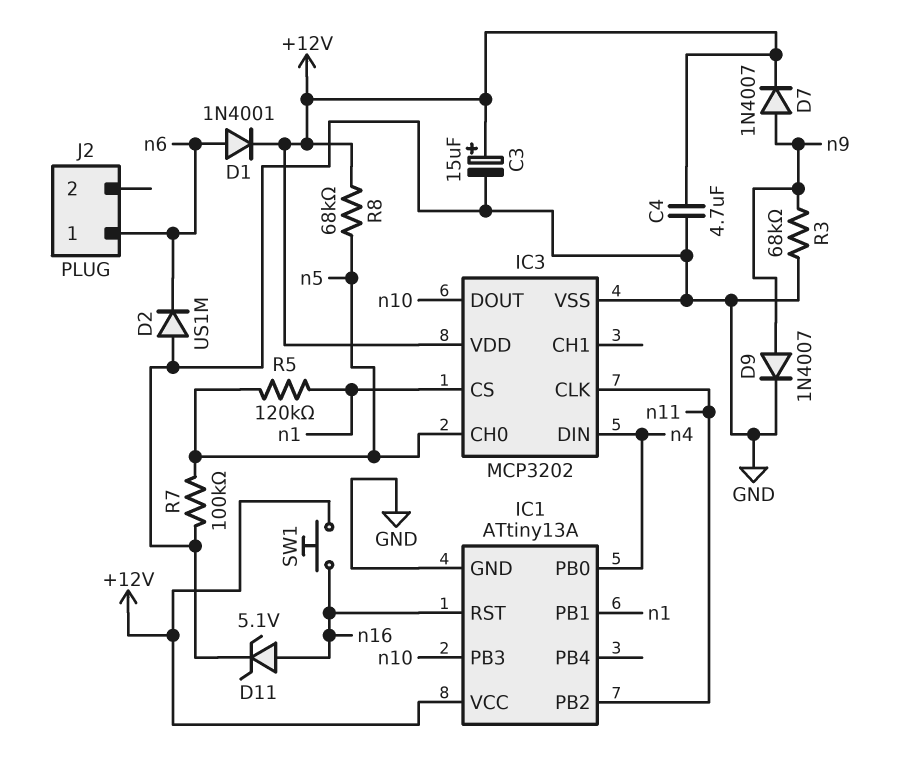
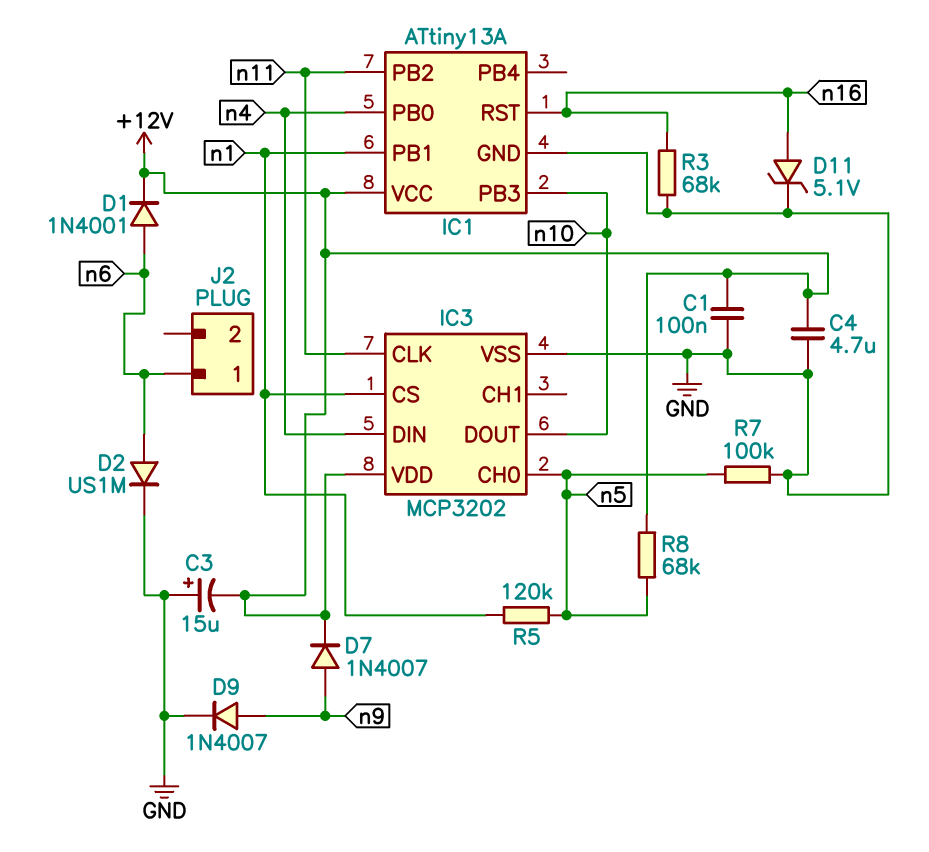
C1: none -> 100nF (+12V, GND)
C3: 15uF (plus +12V, minus GND) -> 15uF (plus GND, minus +12V)
D2: diode US1M (A GND, K n6) -> diode US1M (A n6, K GND)
R3: 68k (GND, n9) -> 68k (GND, n16)
SW1: button (+12V, n16) -> none

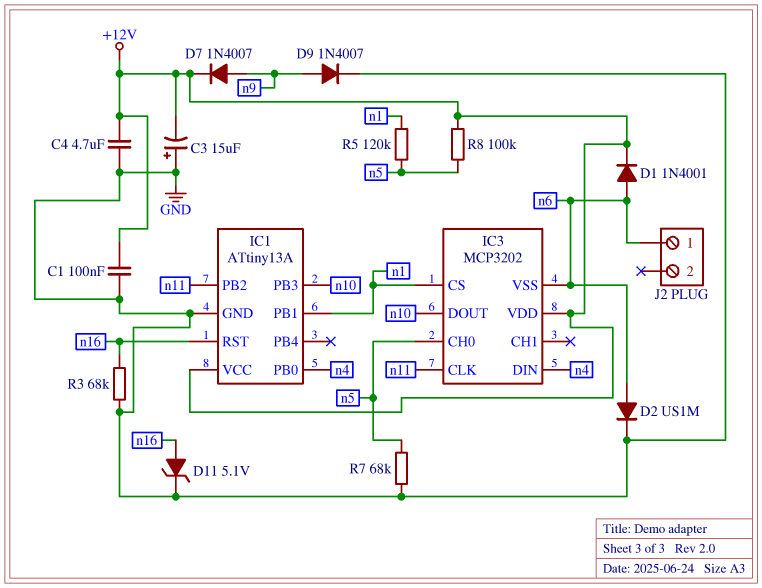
IC3 pin VSS: GND -> n6
R7: 100k (GND, n5) -> 68k (GND, n5)
R8: 68k (+12V, n5) -> 100k (+12V, n5)

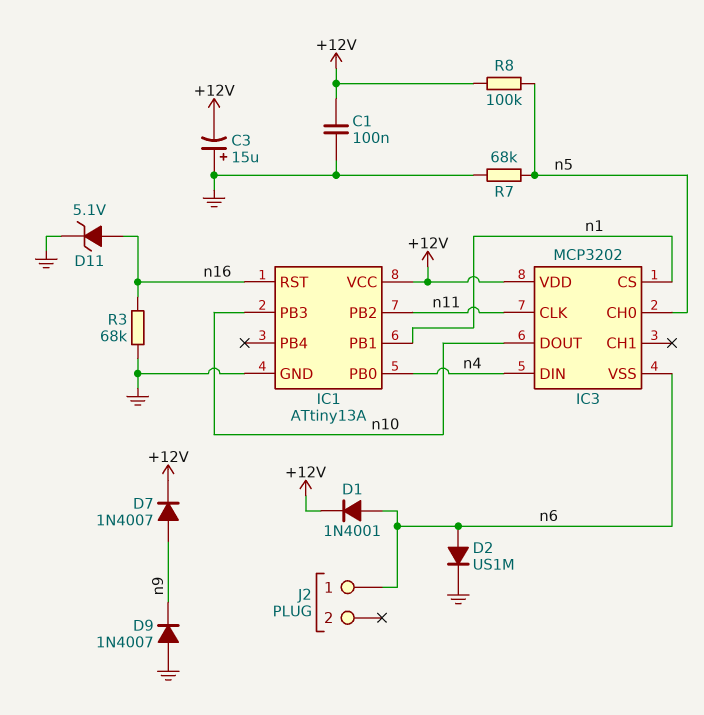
C4: 4.7uF (+12V, GND) -> none
D9: diode 1N4007 (A n9, K GND) -> diode 1N4007 (A GND, K n9)
R5: 120k (n1, n5) -> none

